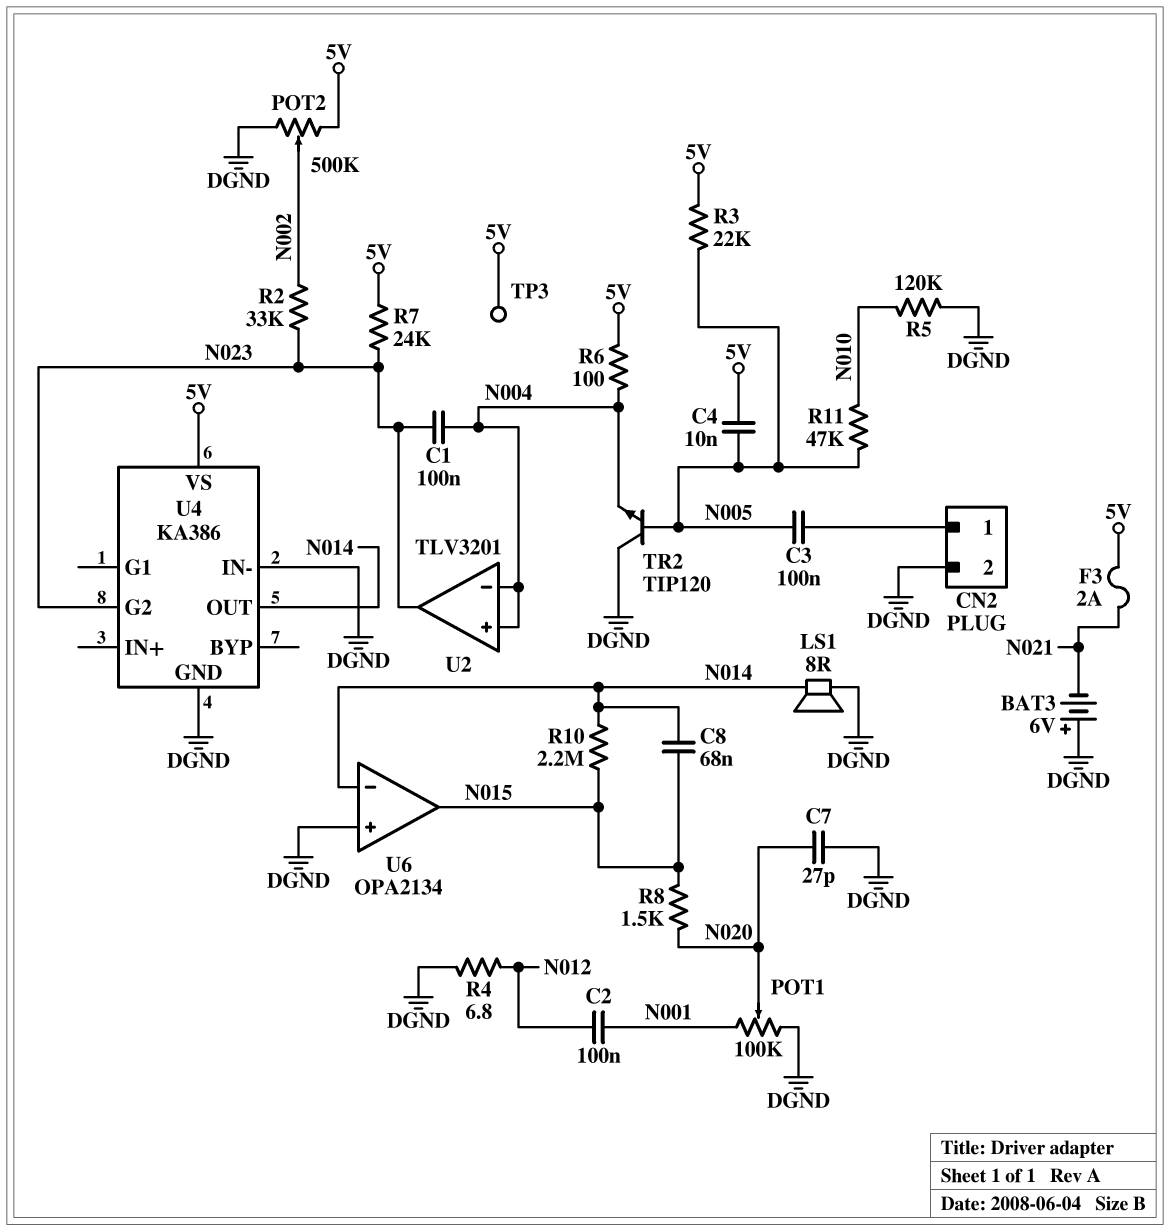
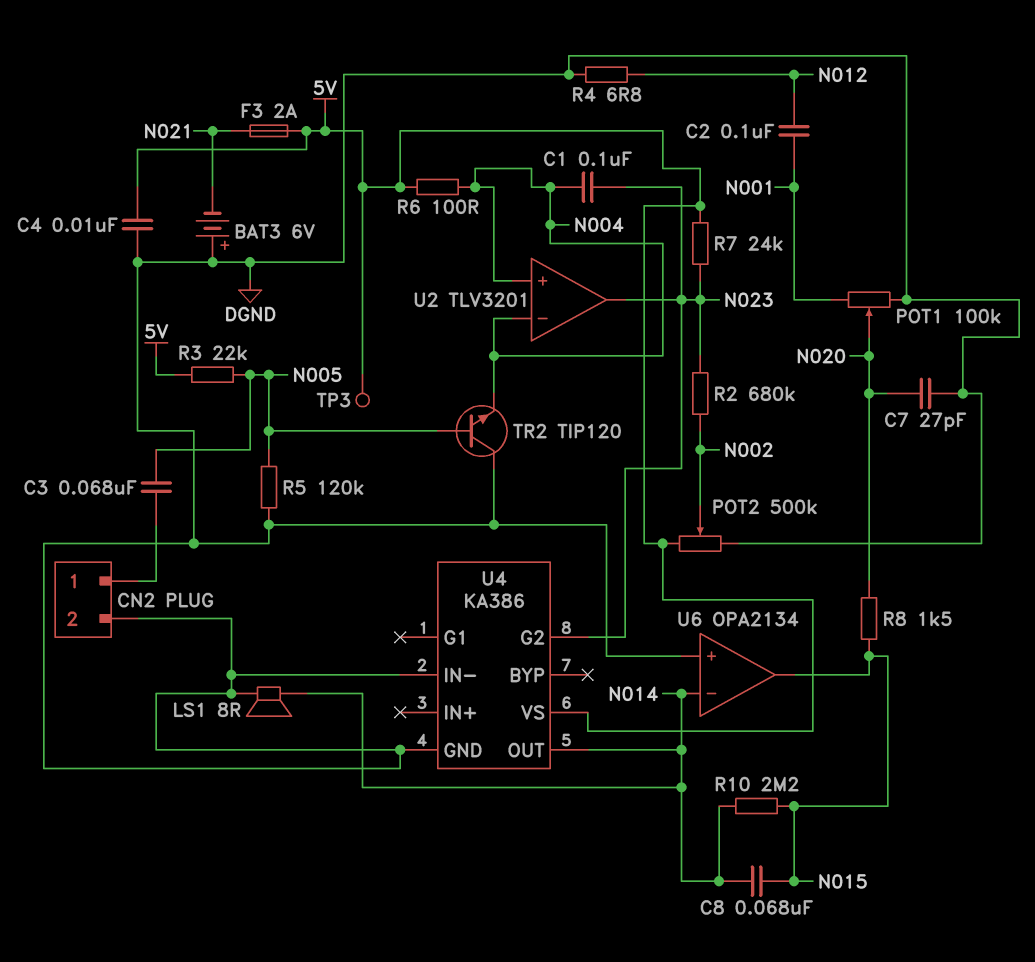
C3: 100nF (CN2/1, N005) -> 68nF (CN2/1, N005)
C4: 10nF (5V, N005) -> 10nF (5V, DGND)
R2: 33k (N002, N023) -> 680k (N002, N023)
R5: 120k (DGND, N010) -> 120k (DGND, N005)
R11: 47k (N005, N010) -> none

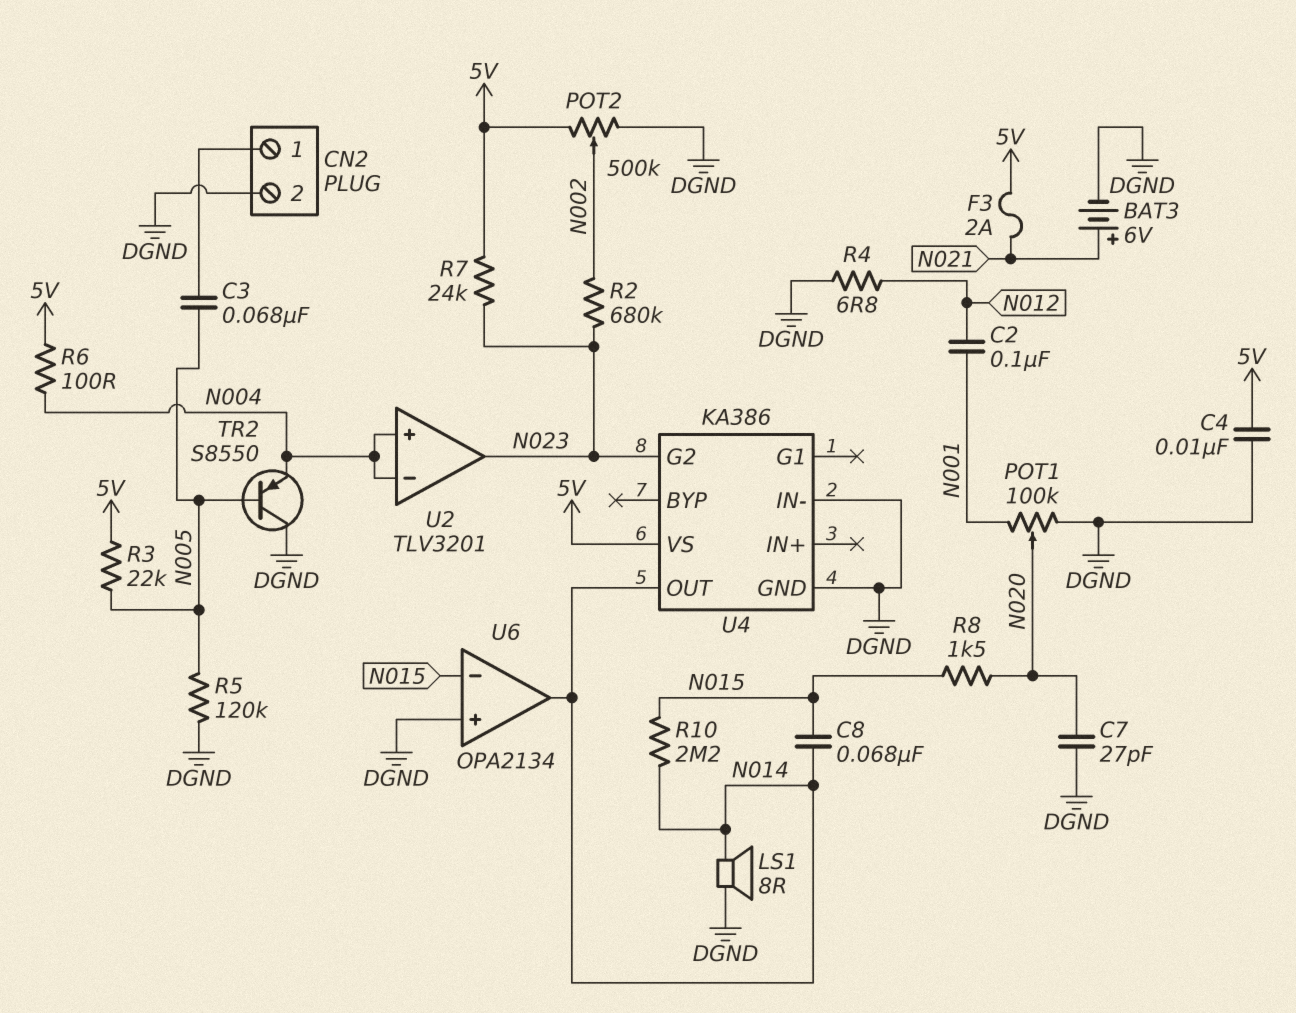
BAT3: 6V (plus DGND, minus N021) -> 6V (plus N021, minus DGND)
C1: 100nF (N004, N023) -> none
TP3: test point (5V) -> none
TR2: NPN TIP120 (B N005, C DGND, E N004) -> PNP S8550 (B N005, C DGND, E N004)
U6 pin in-: N014 -> N015
U6 pin out: N015 -> N014

